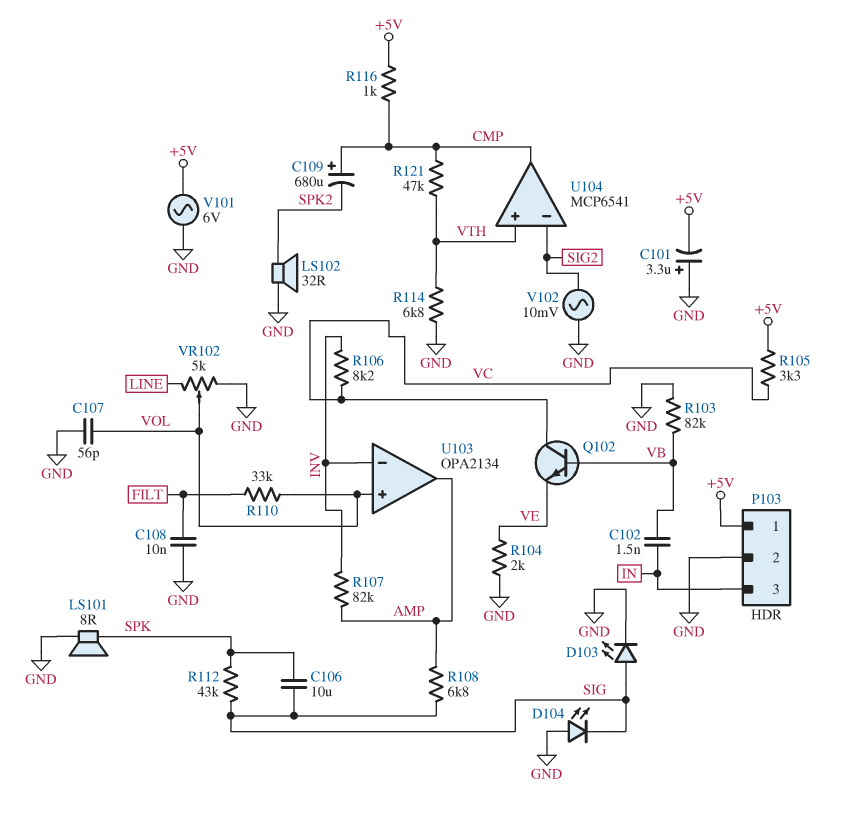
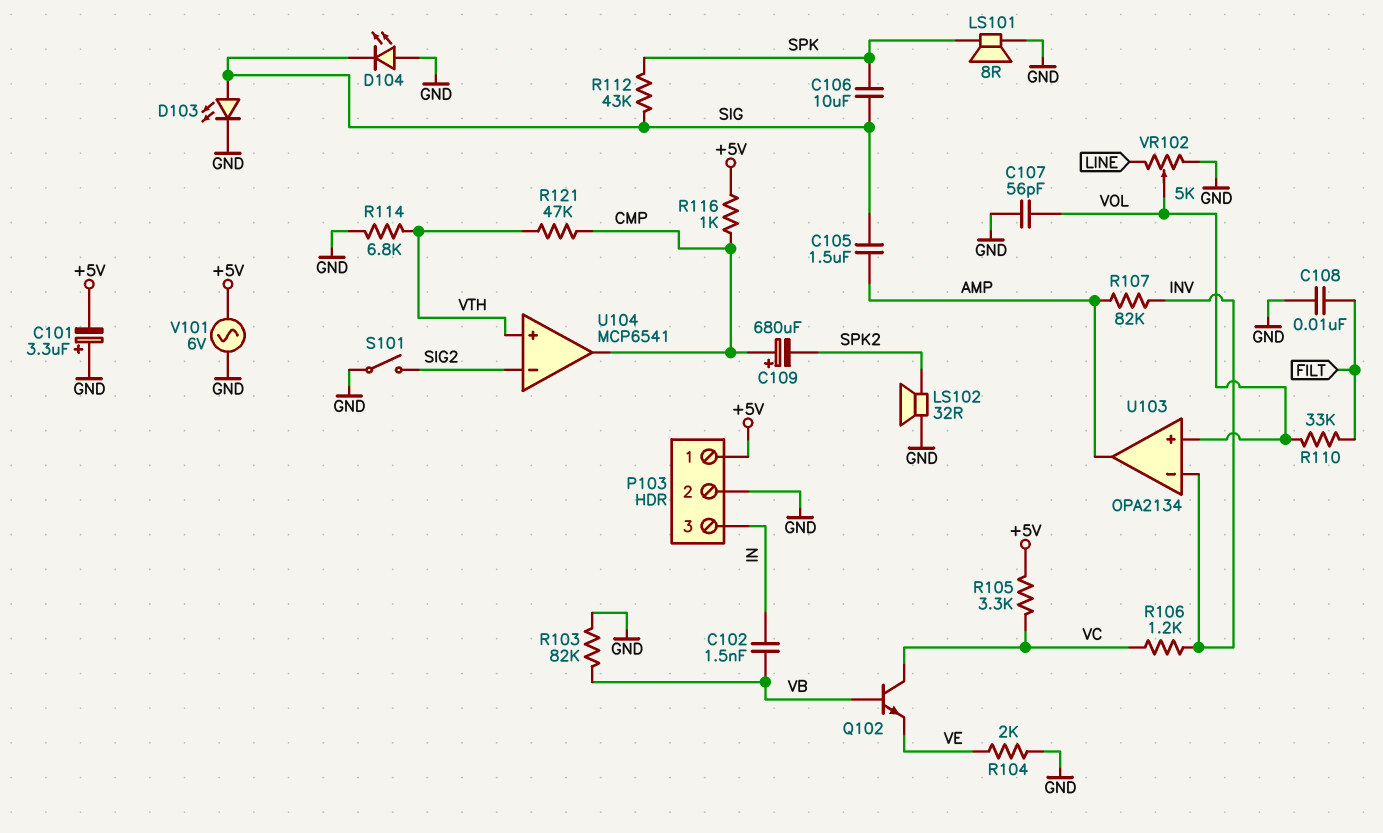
C105: none -> 1.5uF (AMP, SIG)
R106: 8.2k (INV, VC) -> 1.2k (INV, VC)
R108: 6.8k (AMP, SIG) -> none
S101: none -> switch (GND, SIG2)
V102: AC 10mV (GND, SIG2) -> none

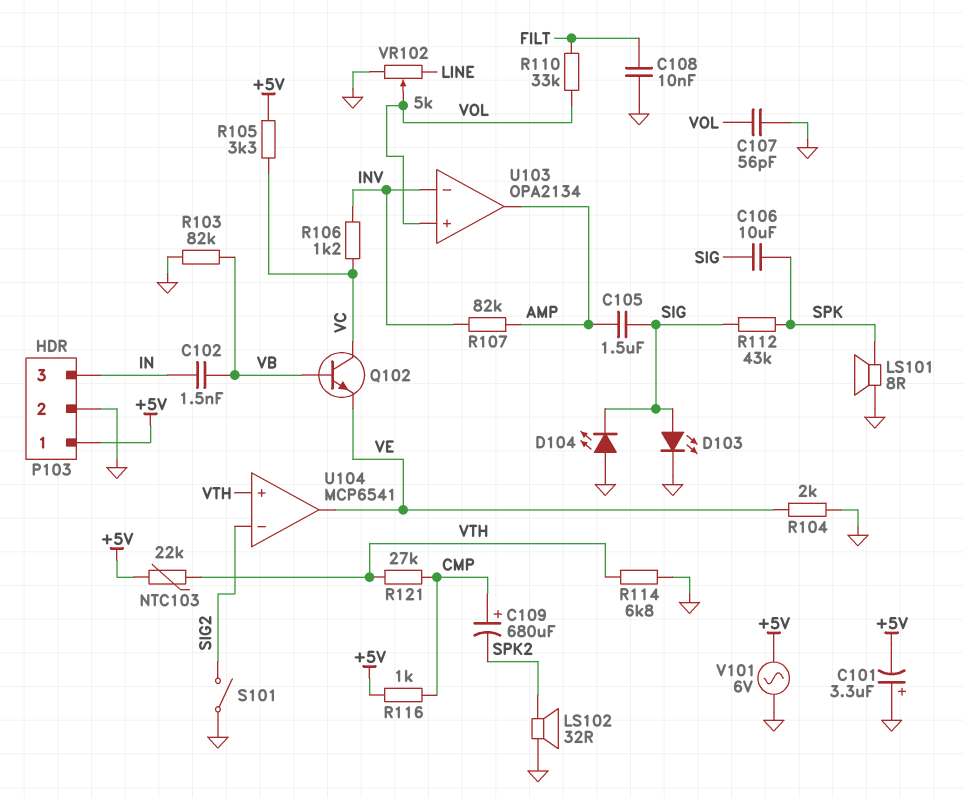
NTC103: none -> 22k (+5V, VTH)
R121: 47k (CMP, VTH) -> 27k (CMP, VTH)
U104 pin out: CMP -> VE

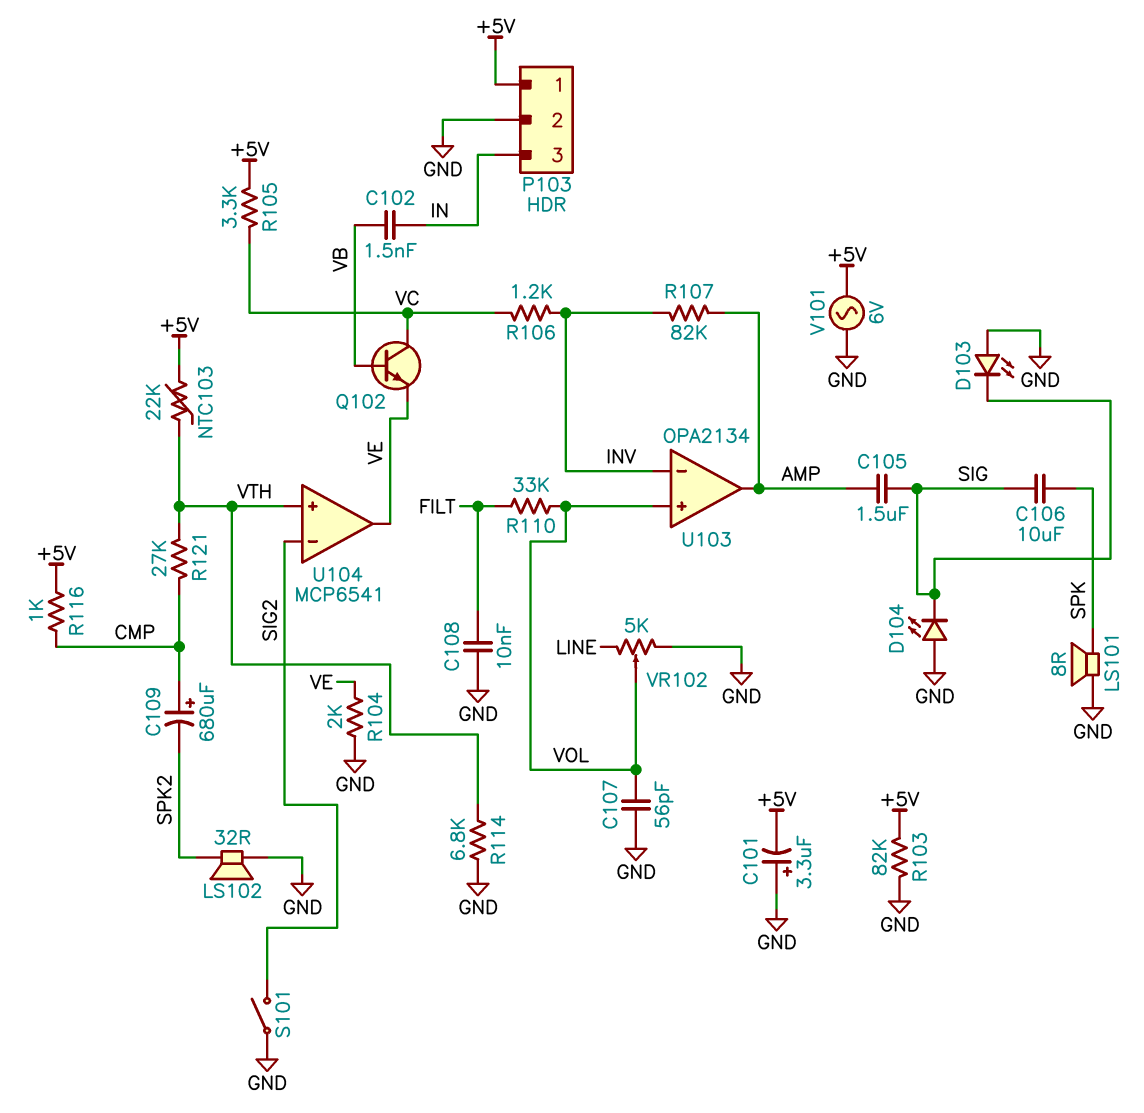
D103: LED (A SIG, K GND) -> LED (A GND, K SIG)
R103: 82k (GND, VB) -> 82k (+5V, GND)
R112: 43k (SIG, SPK) -> none

